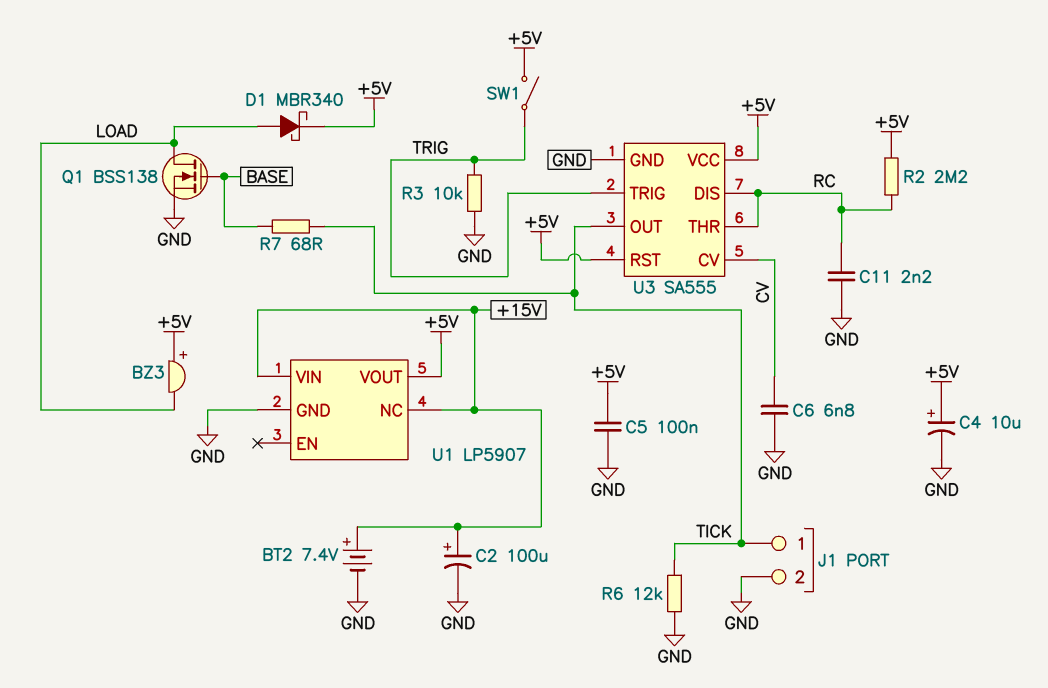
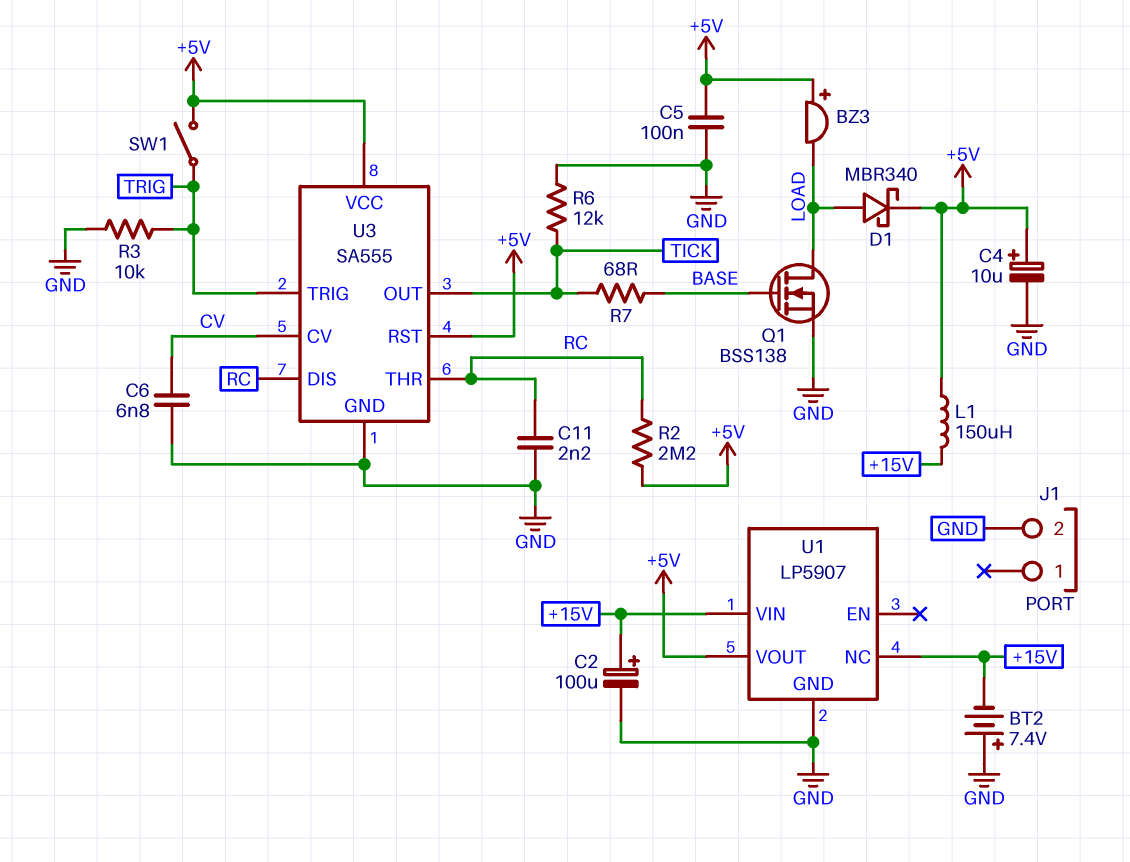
BT2: 7.4V (plus +15V, minus GND) -> 7.4V (plus GND, minus +15V)
J1 pin 1: TICK -> none
L1: none -> 150uH (+5V, +15V)

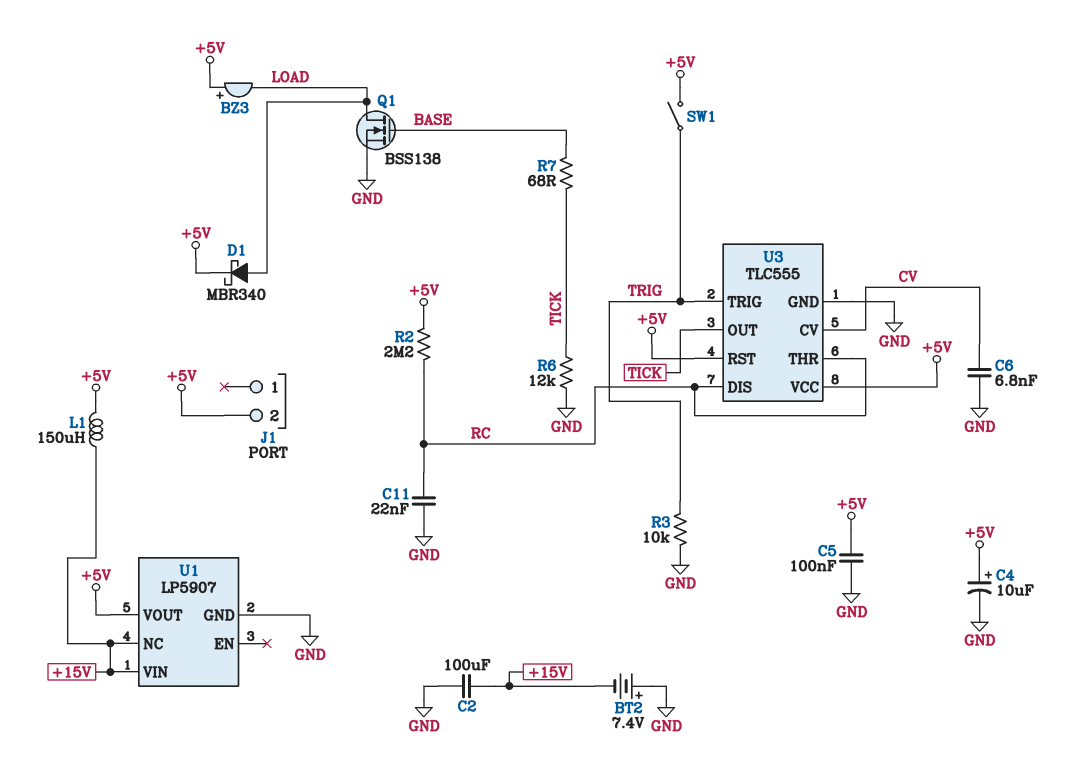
C2: 100uF (plus +15V, minus GND) -> 100uF (+15V, GND)
C11: 2.2nF (GND, RC) -> 22nF (GND, RC)
J1 pin 2: GND -> +5V
U3: SA555 -> TLC555

